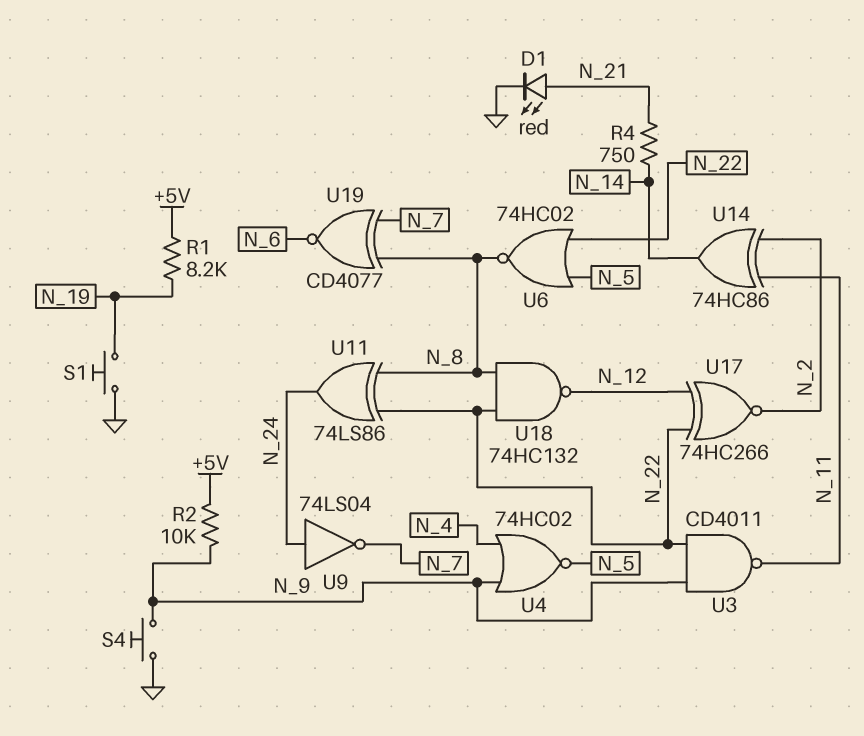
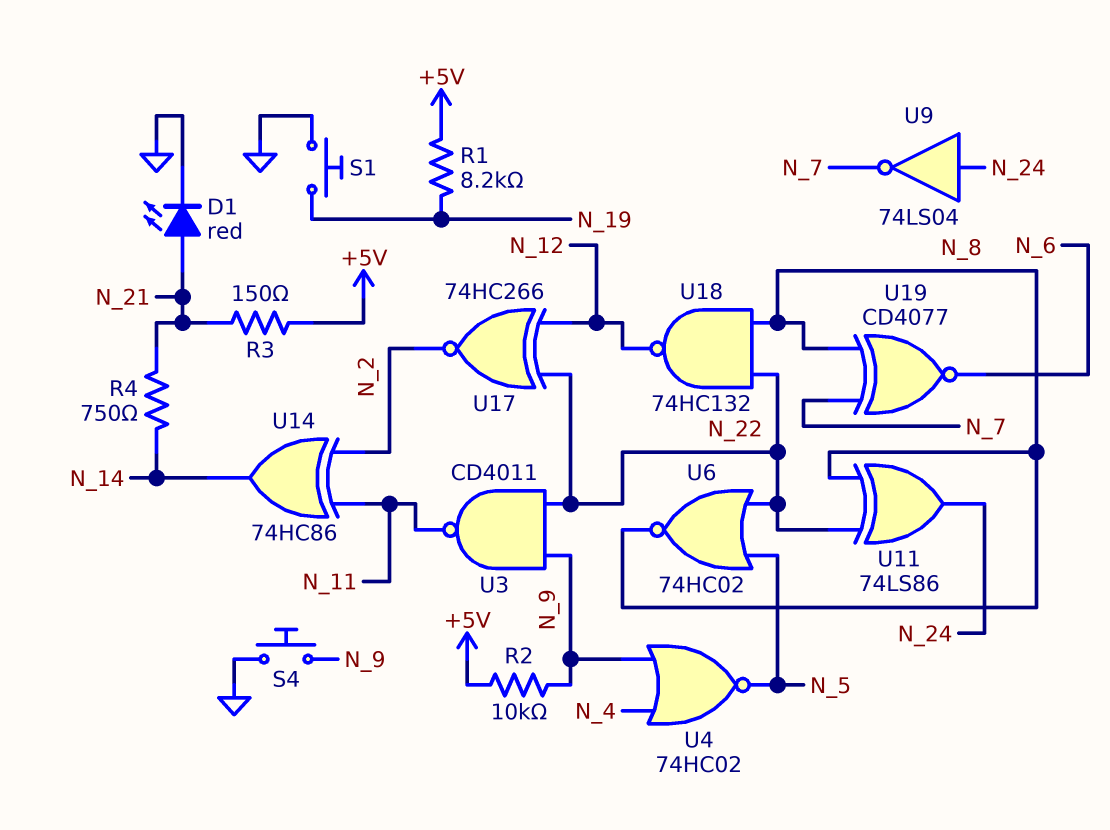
R3: none -> 150 (+5V, N_21)

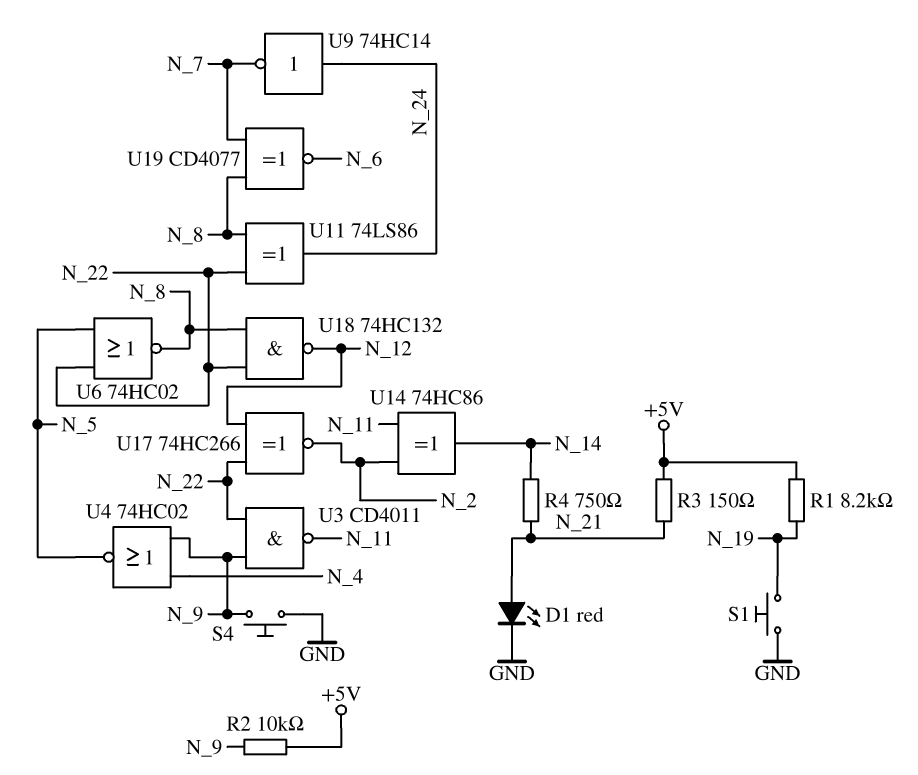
U9: NOT 74LS04 (in N_24, out N_7) -> NOT 74HC14 (in N_24, out N_7)

